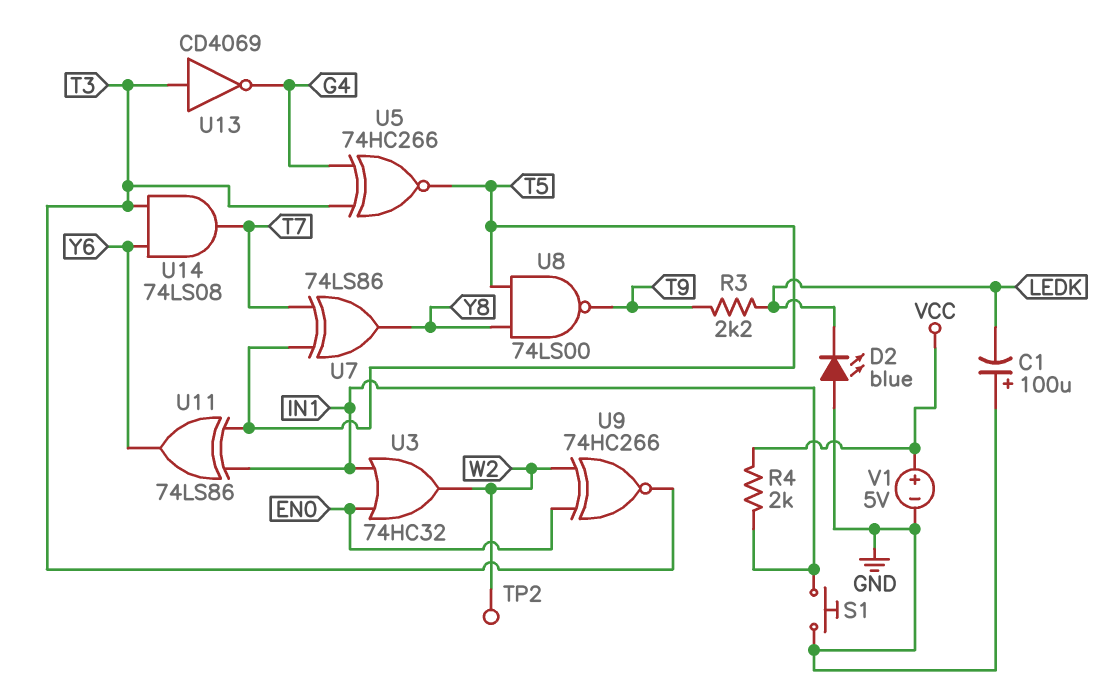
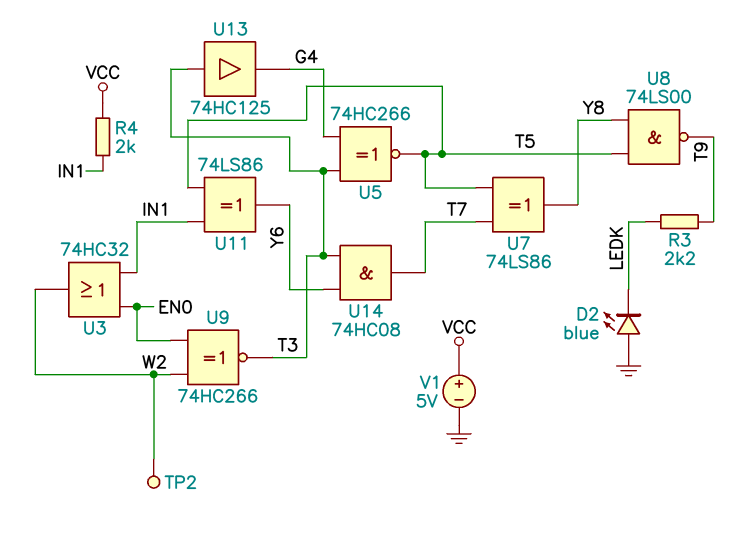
C1: 100uF (plus GND, minus LEDK) -> none
S1: button (GND, IN1) -> none
U13: NOT CD4069 (in T3, out G4) -> buffer 74HC125 (in T3, out G4)
U14: AND 74LS08 (in T3, in Y6, out T7) -> AND 74HC08 (in T3, in Y6, out T7)

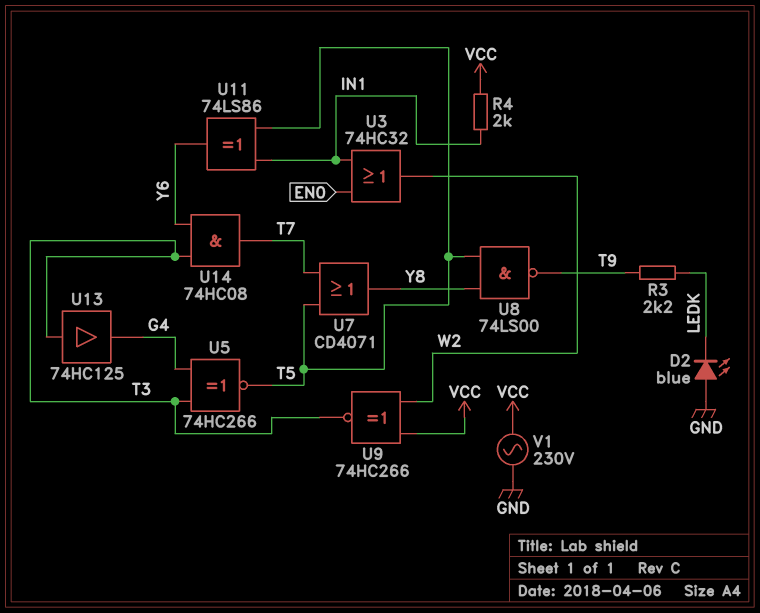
TP2: test point (W2) -> none
U7: XOR 74LS86 (in T5, in T7, out Y8) -> OR CD4071 (in T5, in T7, out Y8)
U9: XNOR 74HC266 (in EN0, in W2, out T3) -> XNOR 74HC266 (in VCC, in W2, out T3)
V1: 5V (plus VCC, minus GND) -> AC 230V (GND, VCC)

